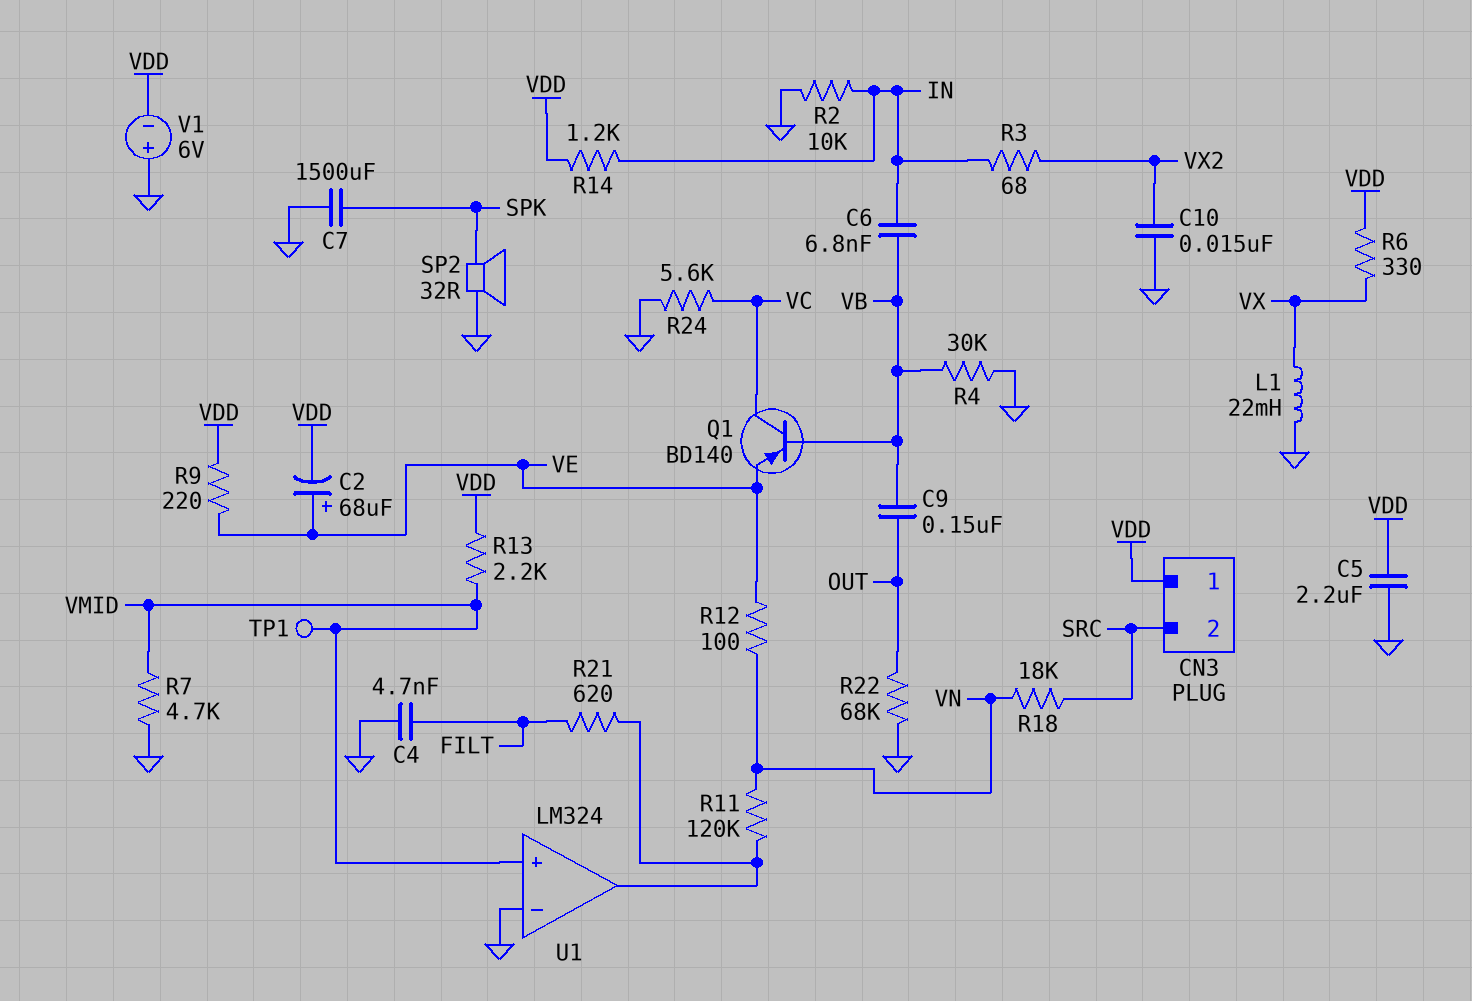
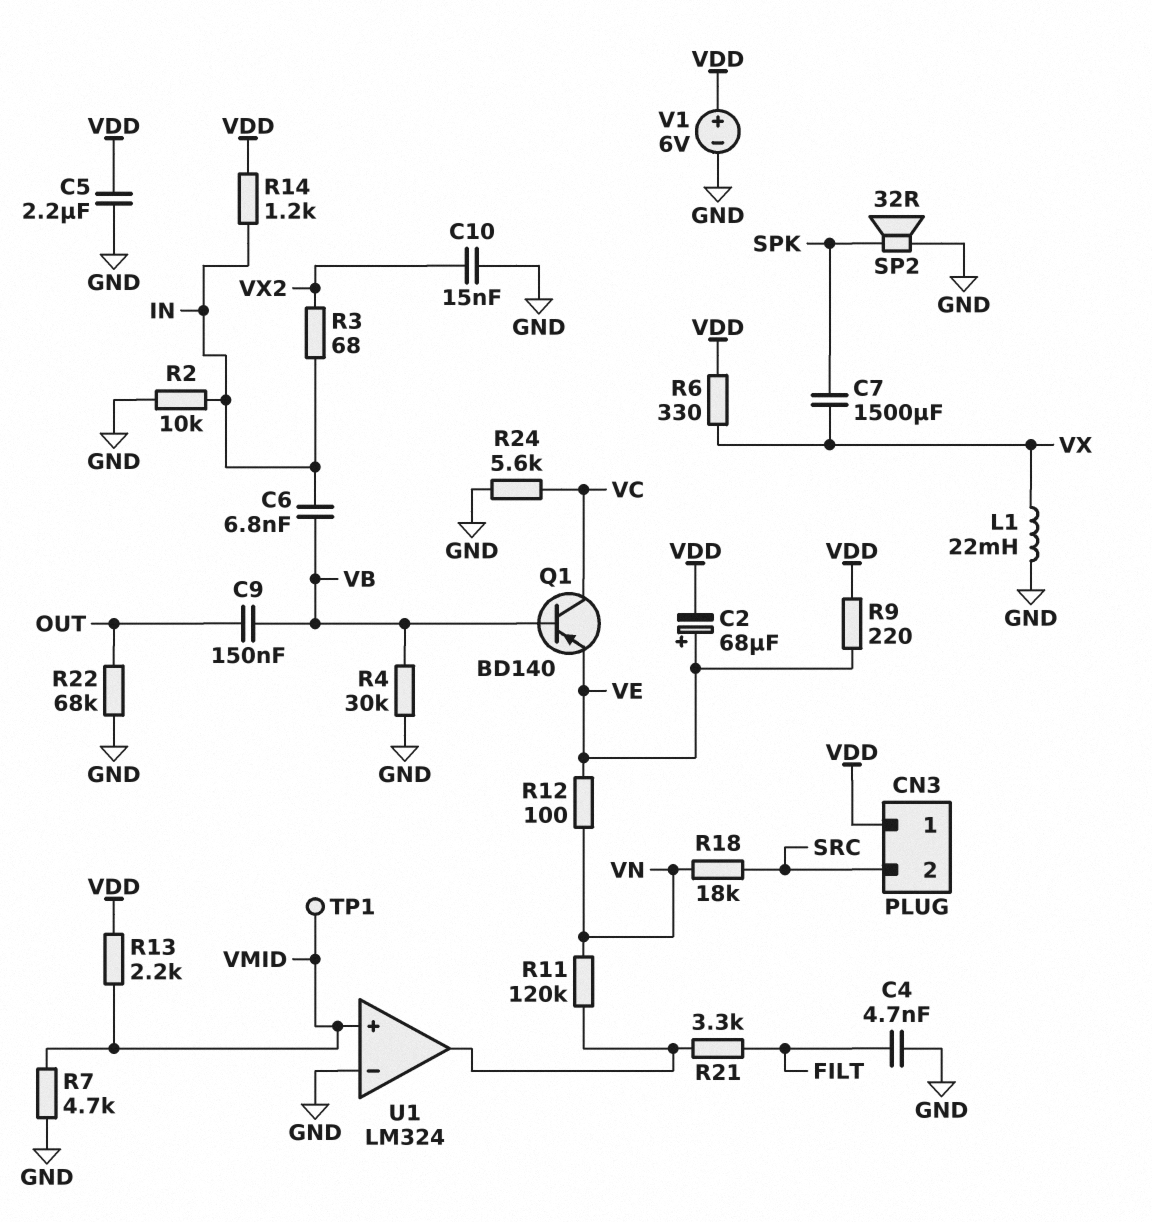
C7: 1500uF (GND, SPK) -> 1500uF (SPK, VX)
R21: 620 (FILT, U1/out) -> 3.3k (FILT, U1/out)
V1: 6V (plus GND, minus VDD) -> 6V (plus VDD, minus GND)

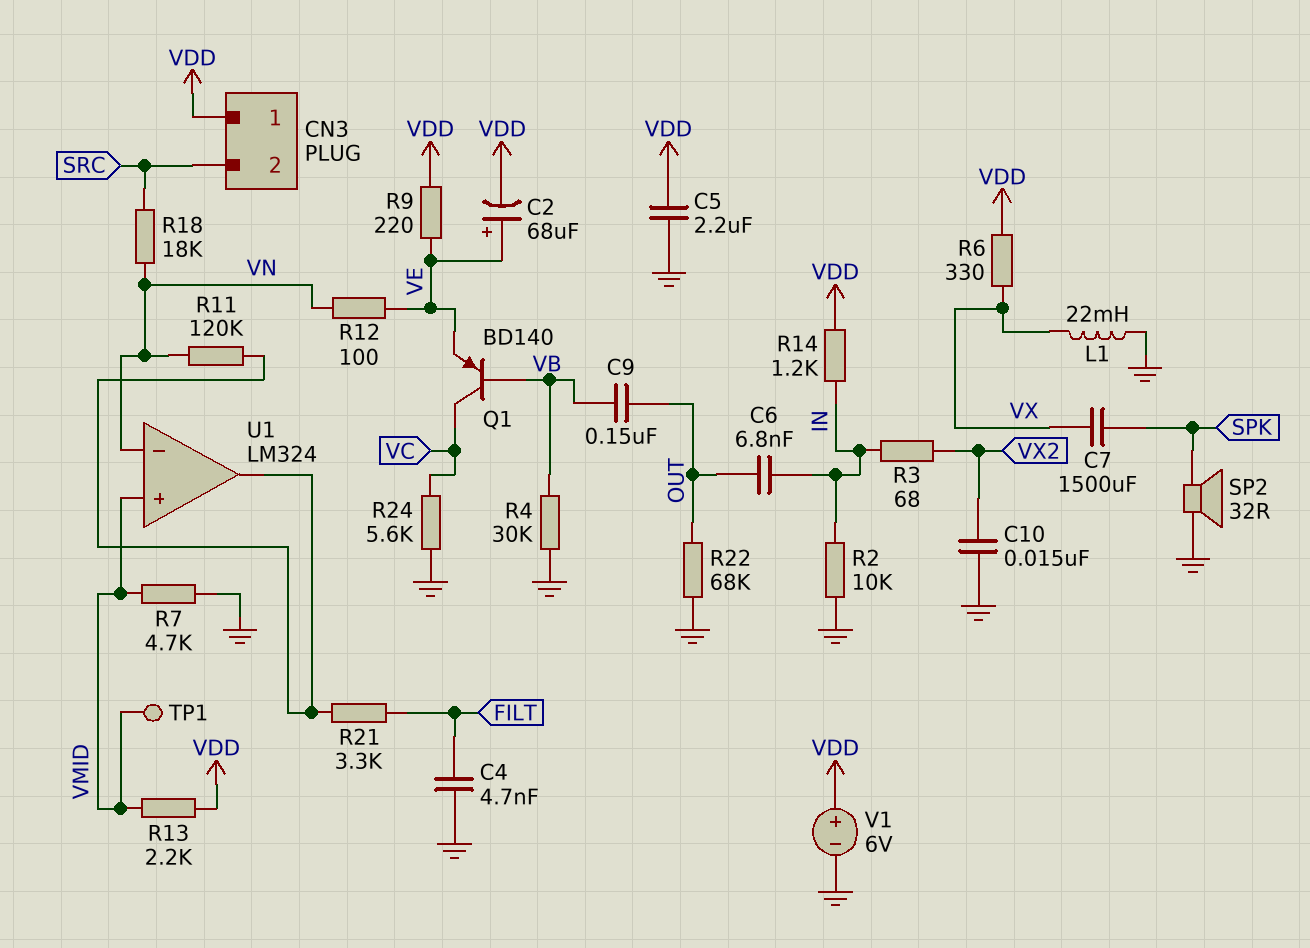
C6: 6.8nF (IN, VB) -> 6.8nF (IN, OUT)
U1 pin in-: GND -> VN

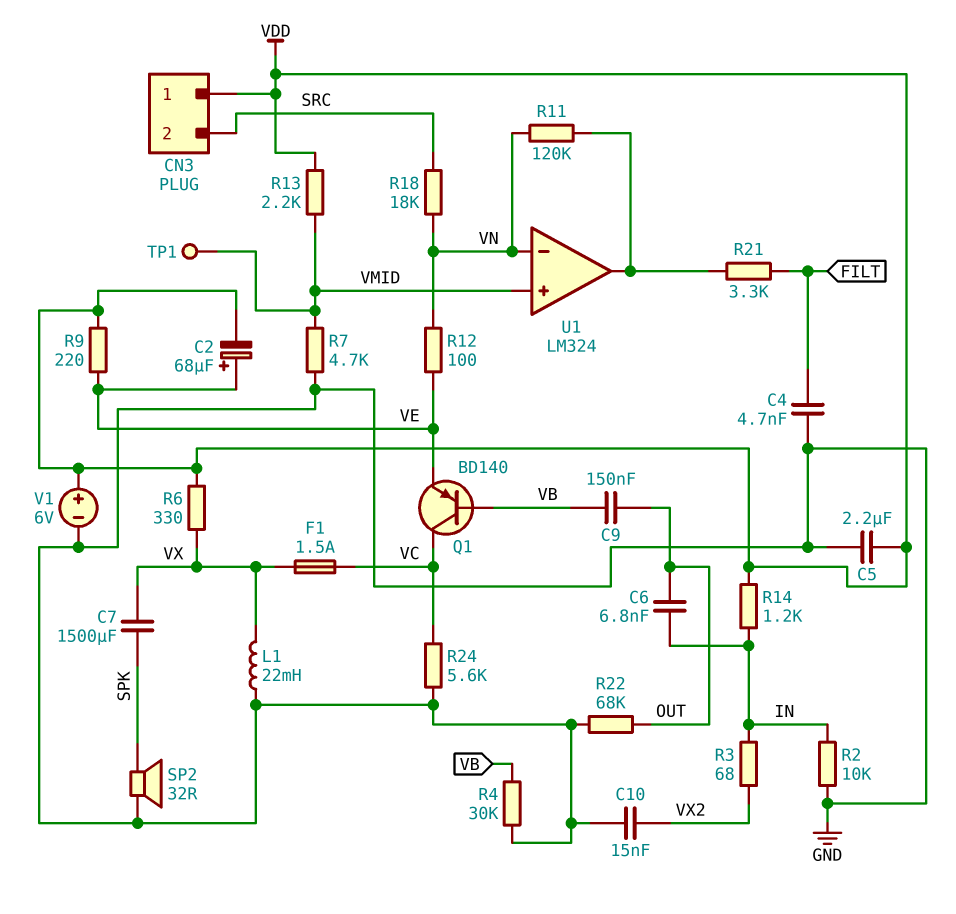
F1: none -> 1.5A (VC, VX)

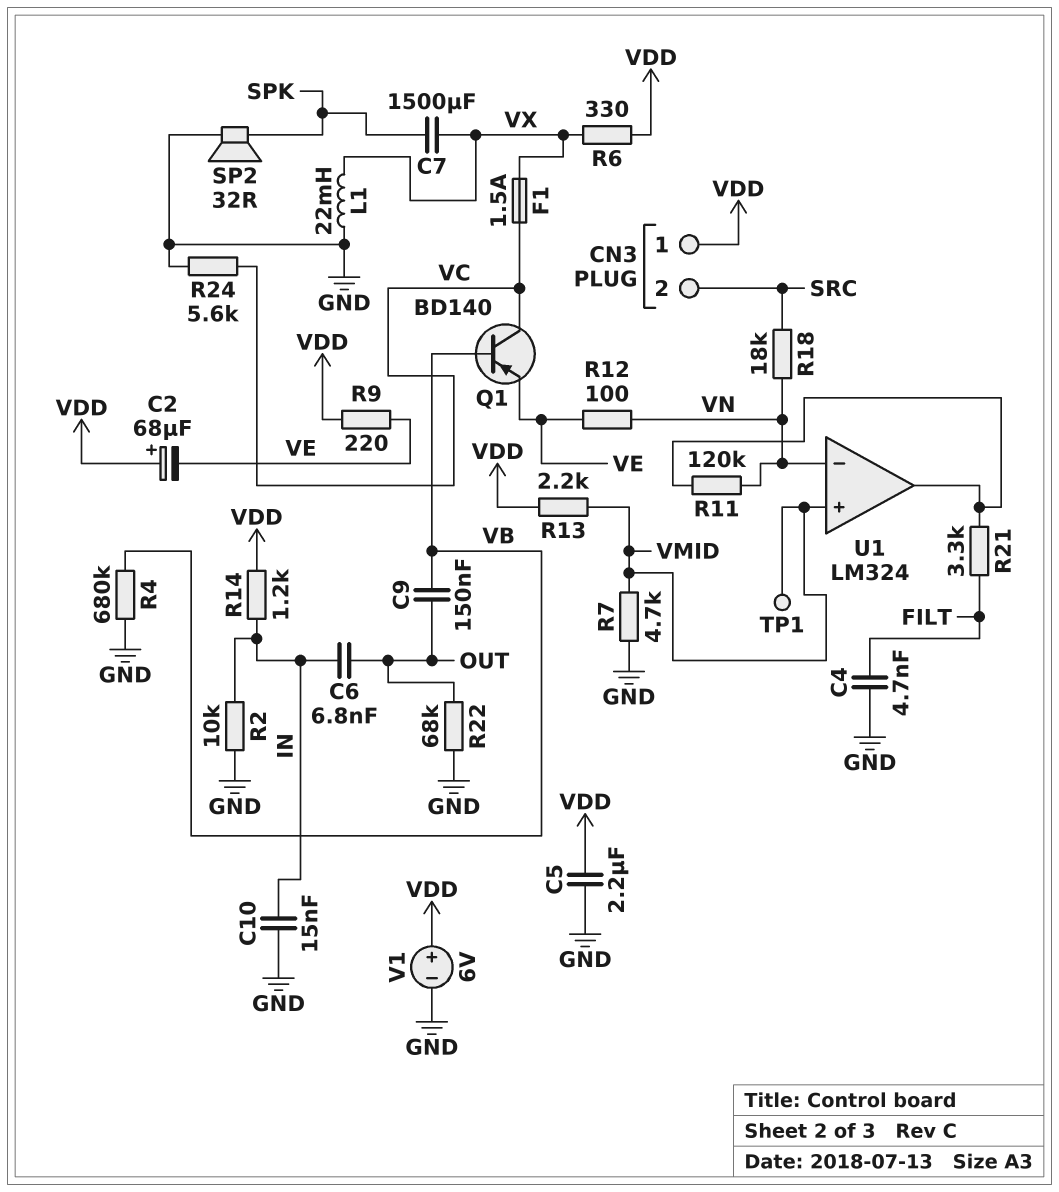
C2: 68uF (plus VE, minus VDD) -> 68uF (plus VDD, minus VE)
C10: 15nF (GND, VX2) -> 15nF (GND, IN)
R3: 68 (IN, VX2) -> none
R4: 30k (GND, VB) -> 680k (GND, VB)

